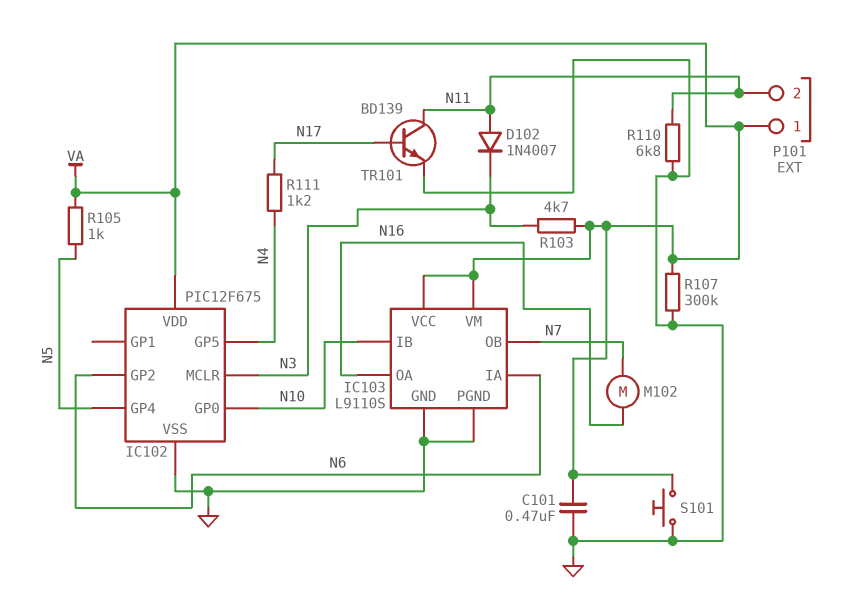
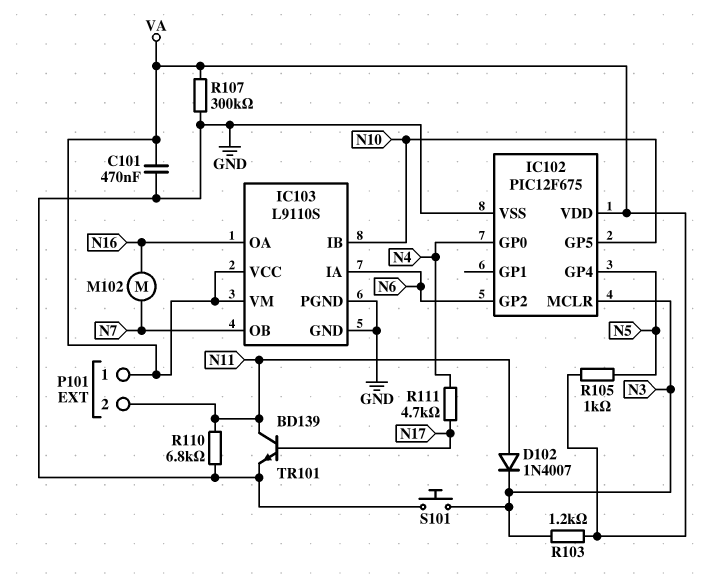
IC102 pin GP0: N10 -> N4
IC102 pin GP5: N4 -> N10
R103: 4.7k (N3, VA) -> 1.2k (N3, VA)
R111: 1.2k (N4, N17) -> 4.7k (N4, N17)
S101: button (GND, VA) -> button (GND, N3)

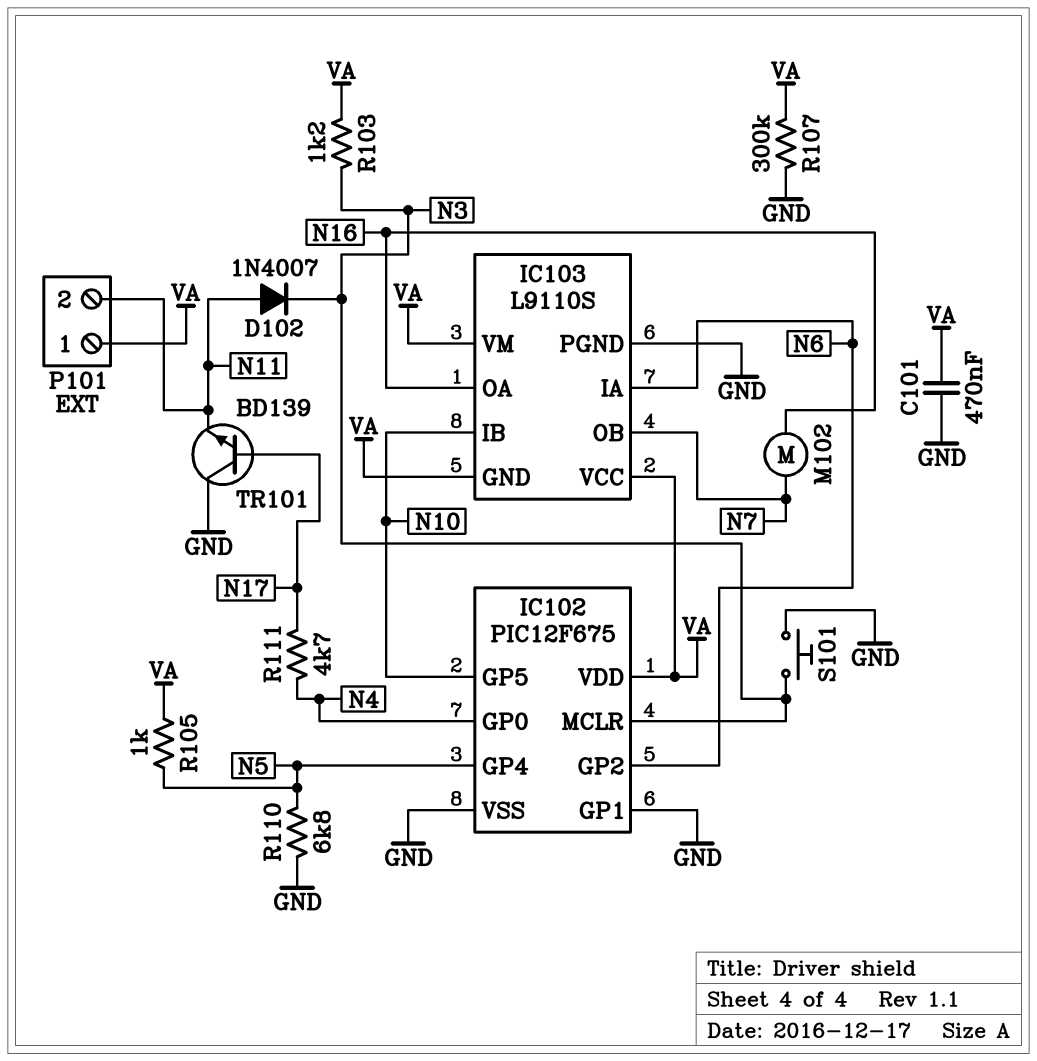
IC102 pin GP1: none -> GND
IC103 pin GND: GND -> VA
R110: 6.8k (GND, N11) -> 6.8k (GND, N5)
TR101: NPN BD139 (B N17, C N11, E GND) -> NPN BD139 (B N17, C GND, E N11)

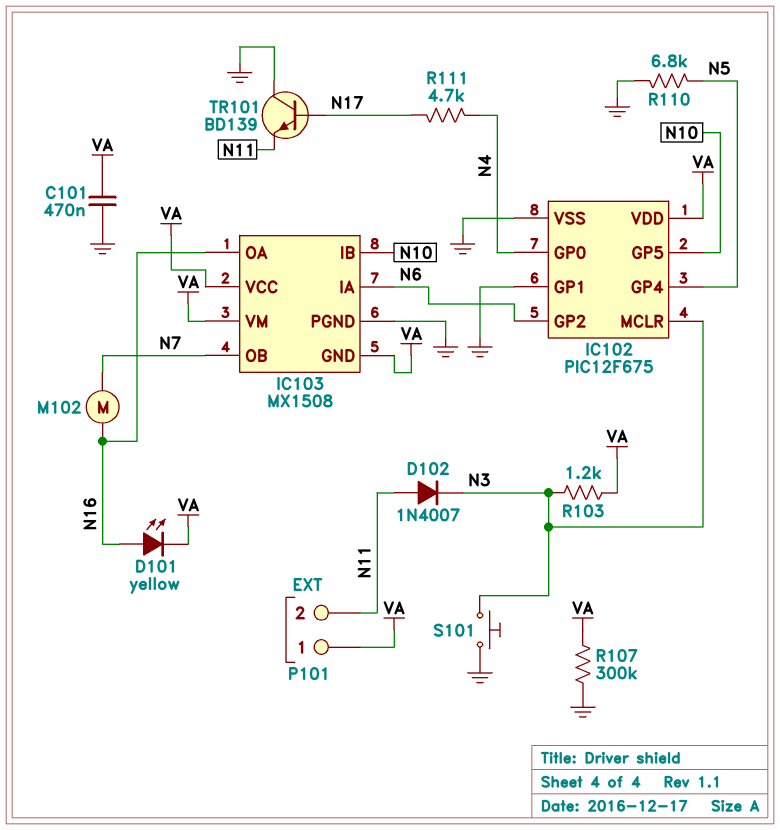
D101: none -> LED yellow (A N16, K VA)
IC103: L9110S -> MX1508
R105: 1k (N5, VA) -> none

